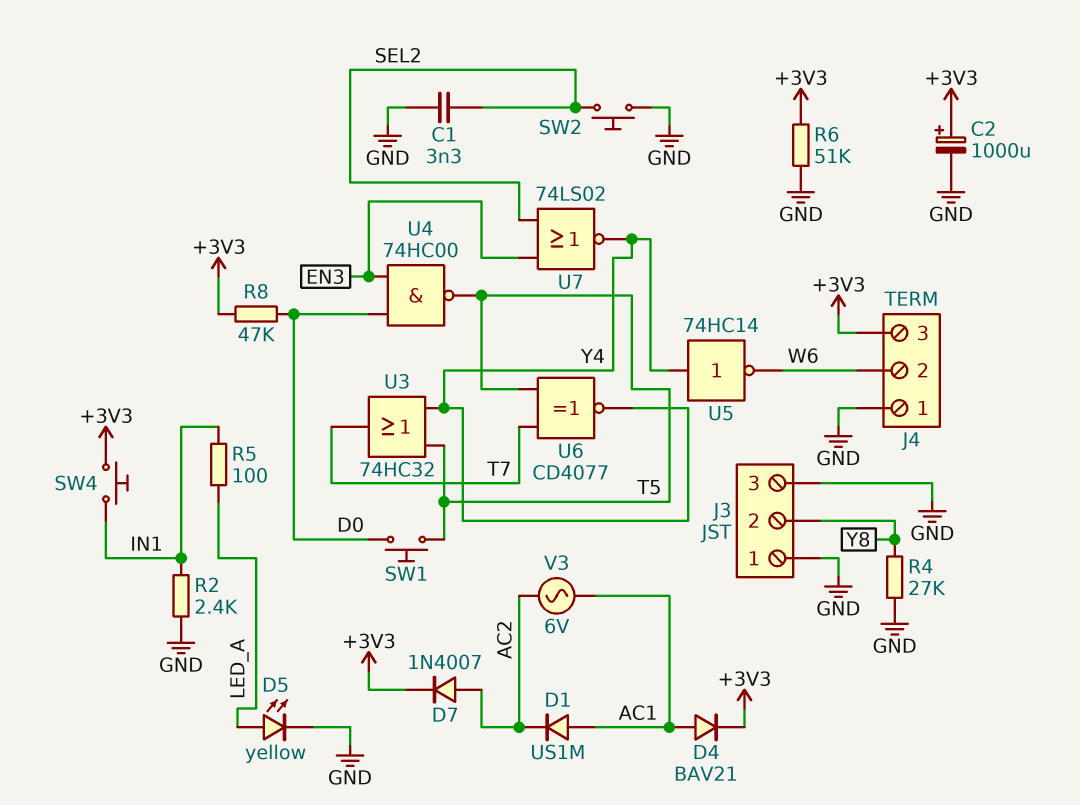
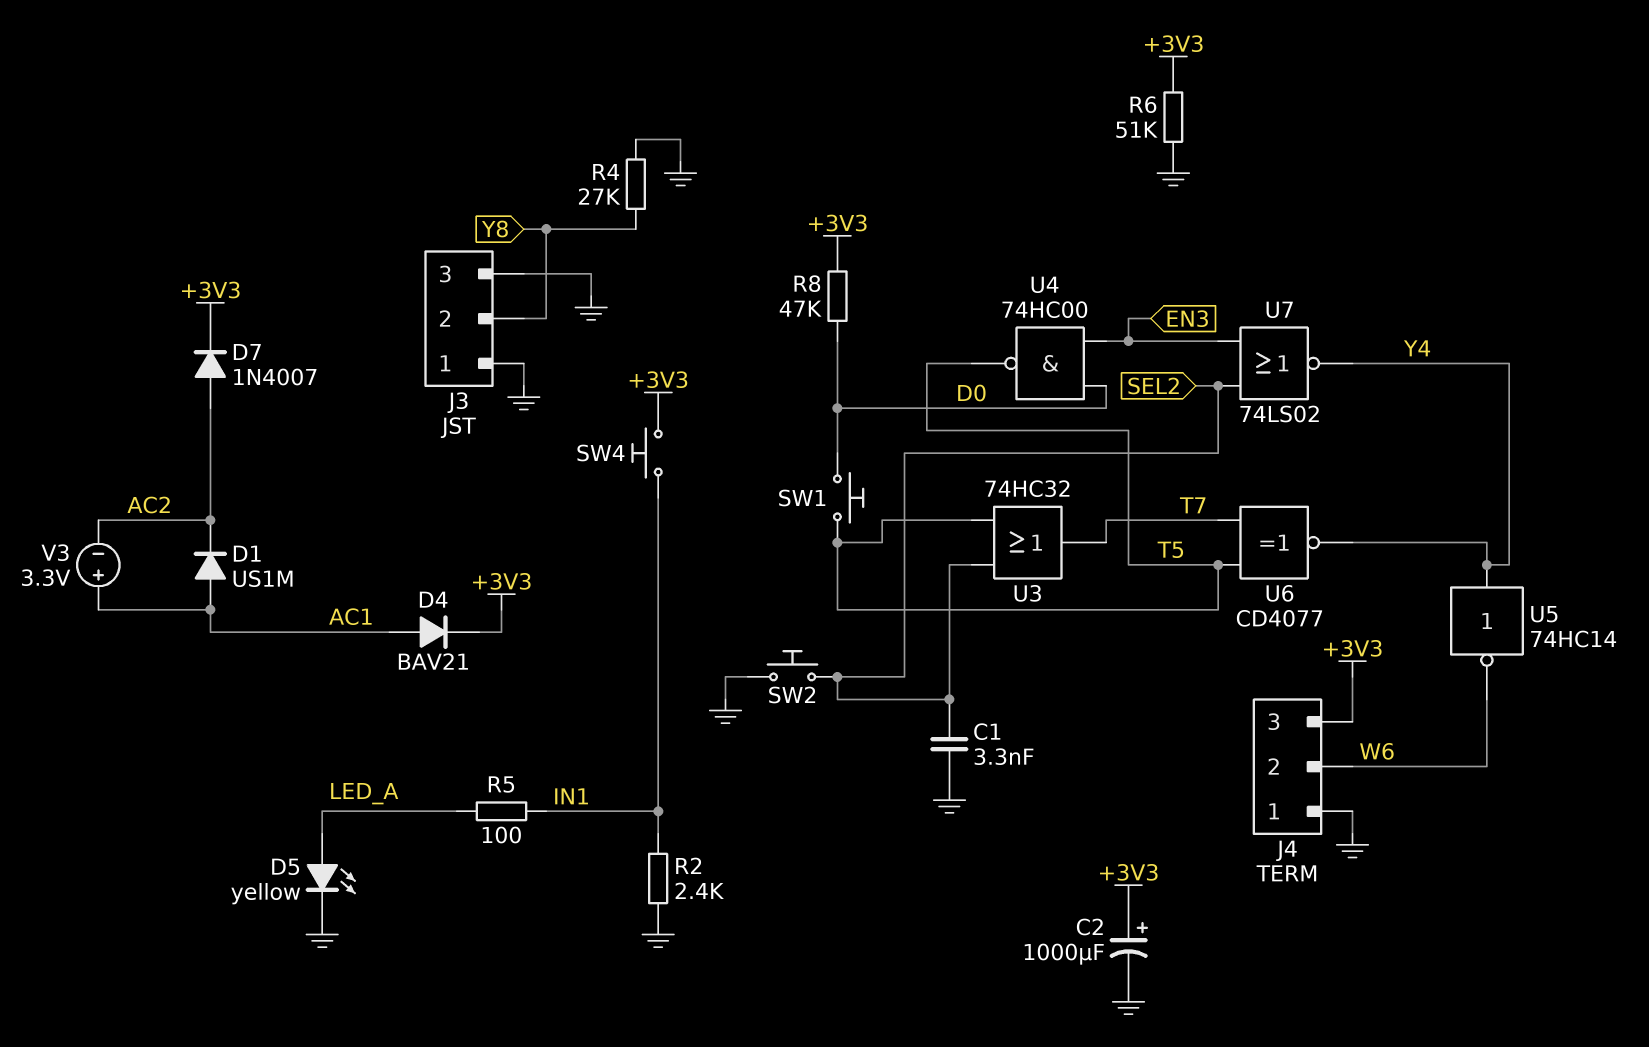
U3: OR 74HC32 (in T5, in Y4, out T7) -> OR 74HC32 (in SEL2, in T5, out T7)
V3: AC 6V (AC1, AC2) -> 3.3V (plus AC1, minus AC2)

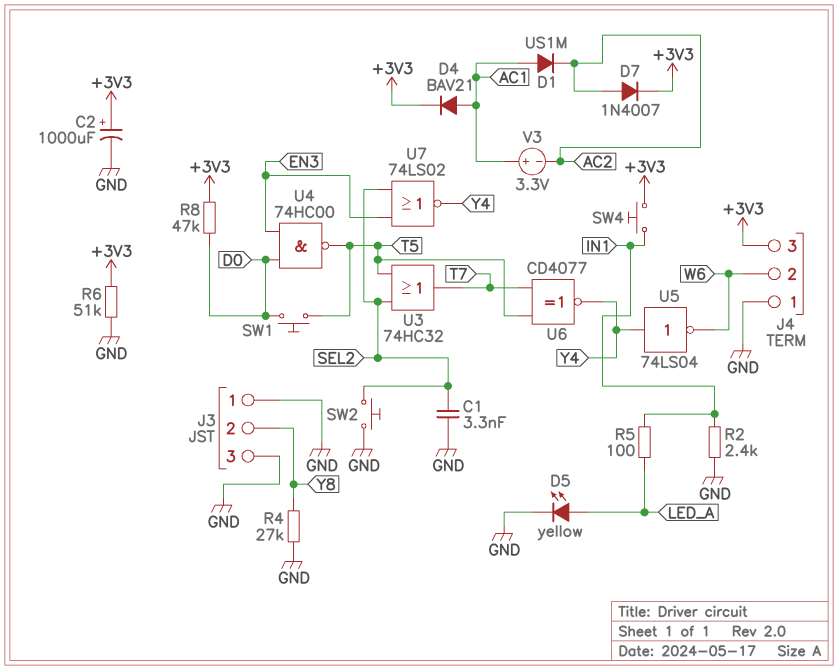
U5: NOT 74HC14 (in Y4, out W6) -> NOT 74LS04 (in Y4, out W6)

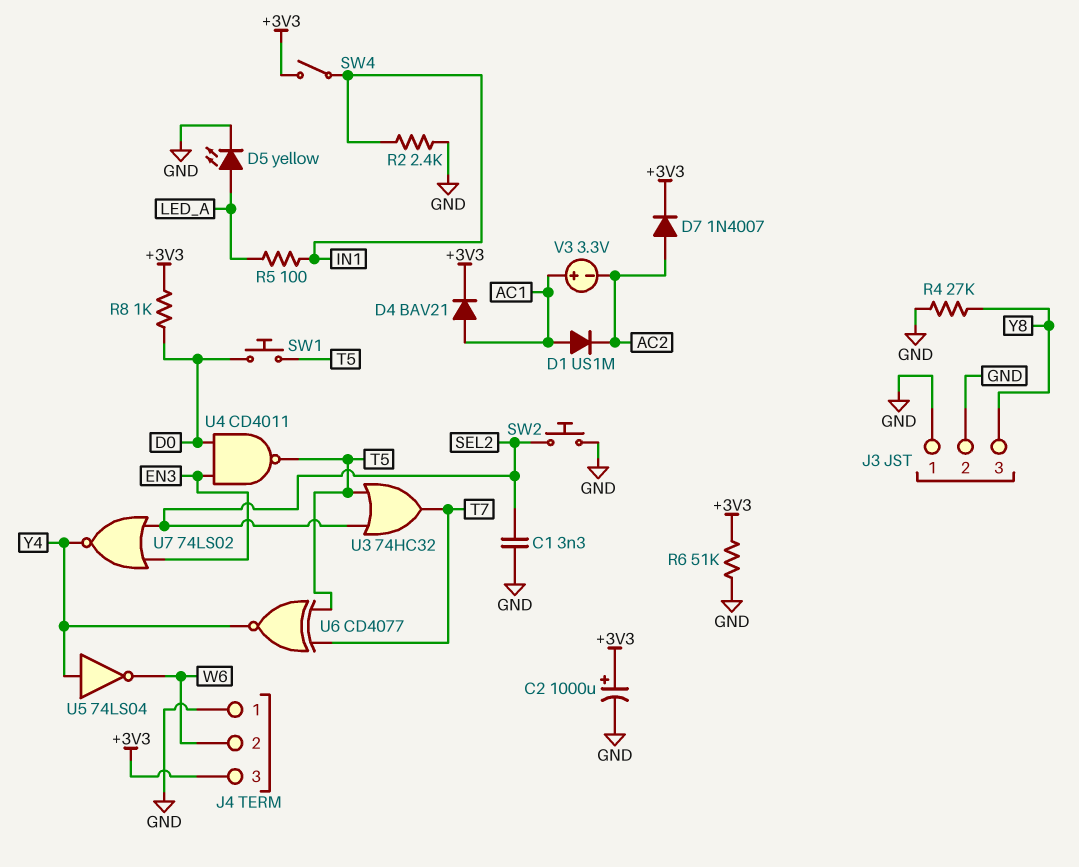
J3 pin 2: Y8 -> GND
J3 pin 3: GND -> Y8
R8: 47k (+3V3, D0) -> 1k (+3V3, D0)
SW4: button (+3V3, IN1) -> switch (+3V3, IN1)
U4: NAND 74HC00 (in D0, in EN3, out T5) -> NAND CD4011 (in D0, in EN3, out T5)

